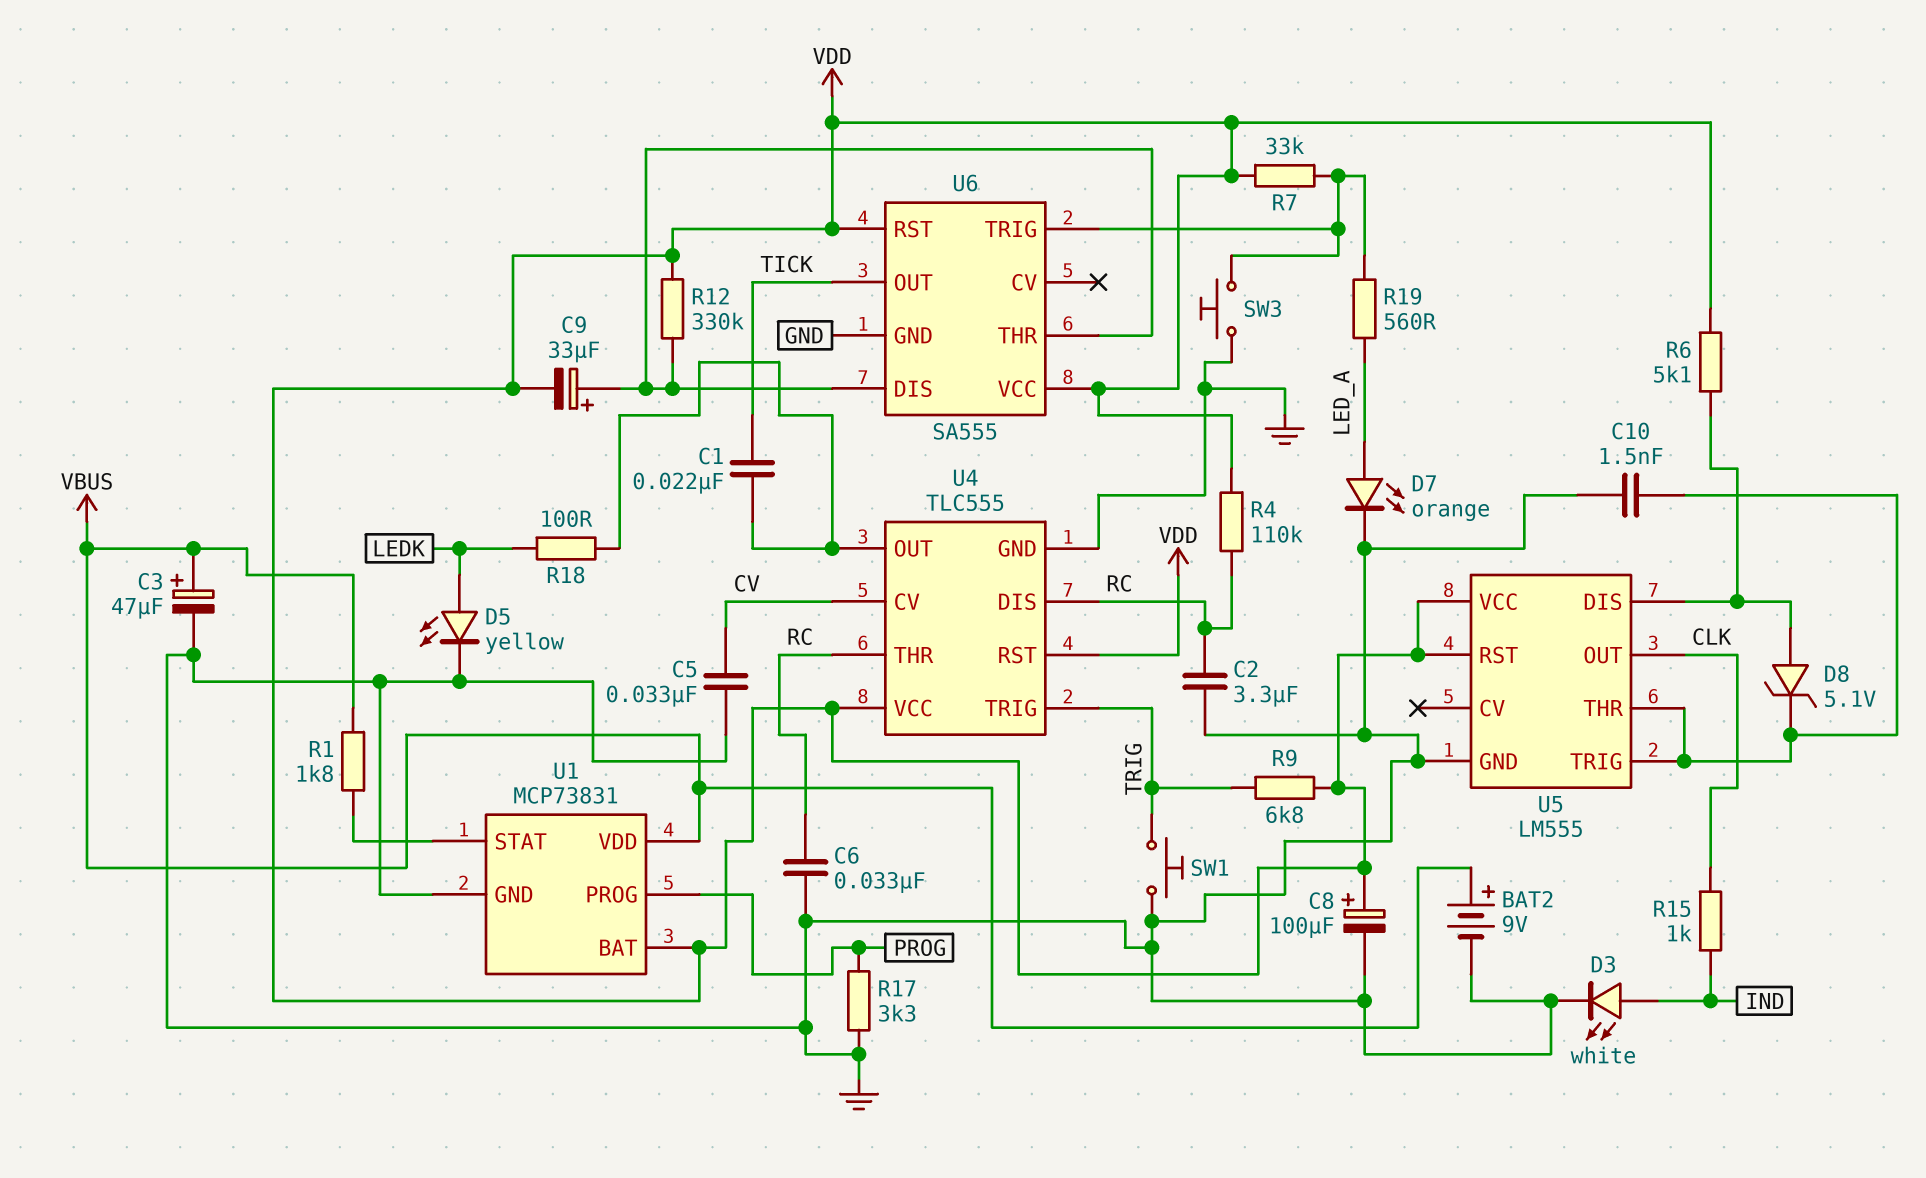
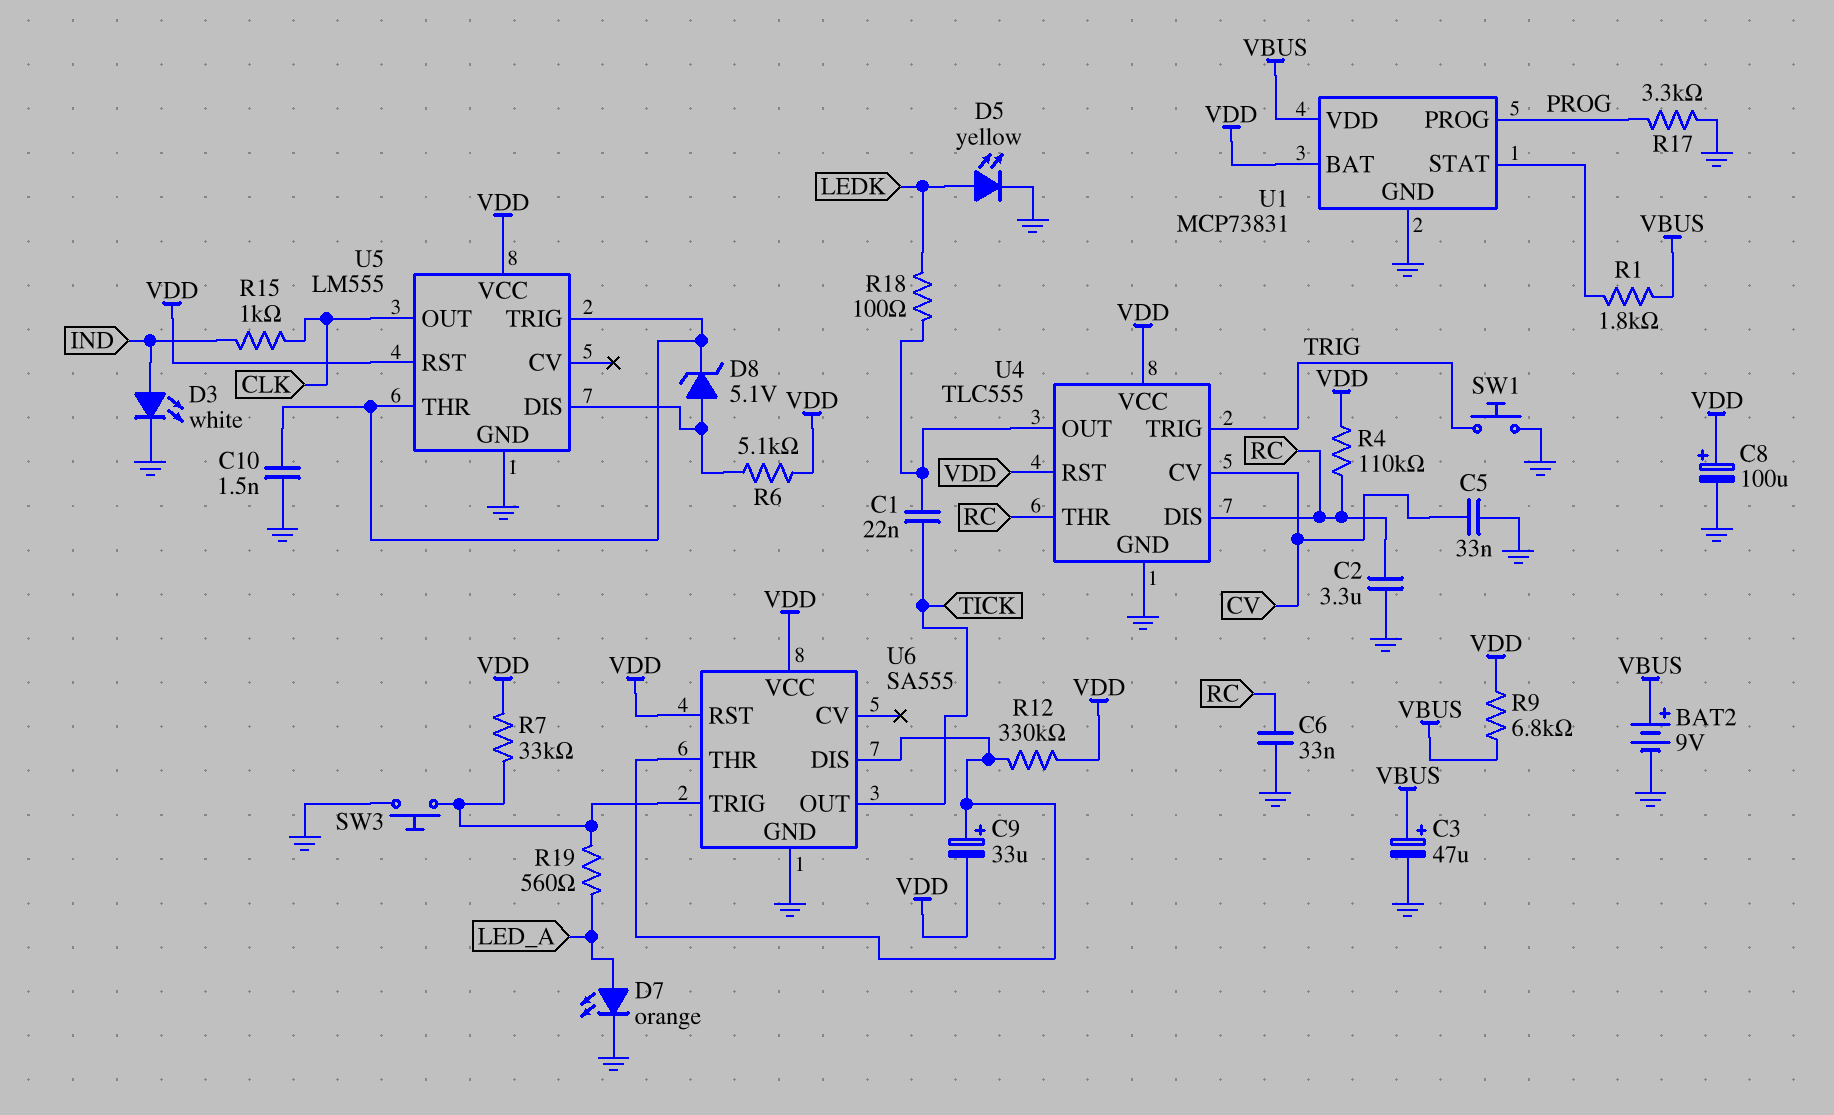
R9: 6.8k (TRIG, VDD) -> 6.8k (VBUS, VDD)

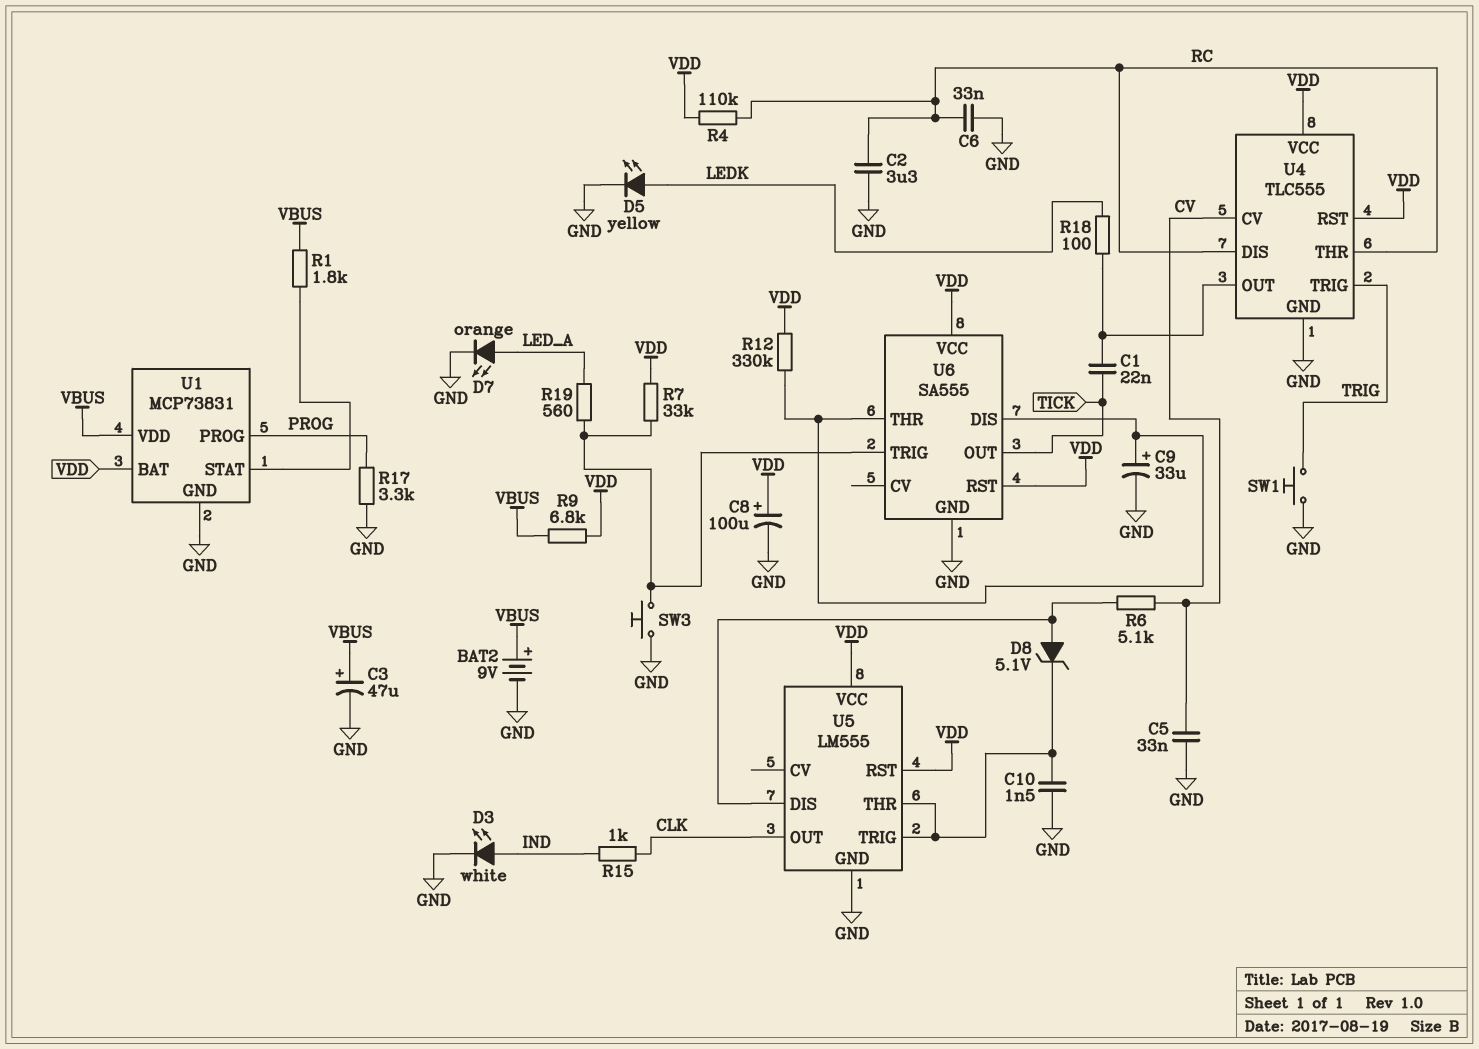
C9: 33uF (plus U6/DIS, minus VDD) -> 33uF (plus U6/DIS, minus GND)
R6: 5.1k (U5/DIS, VDD) -> 5.1k (CV, U5/DIS)

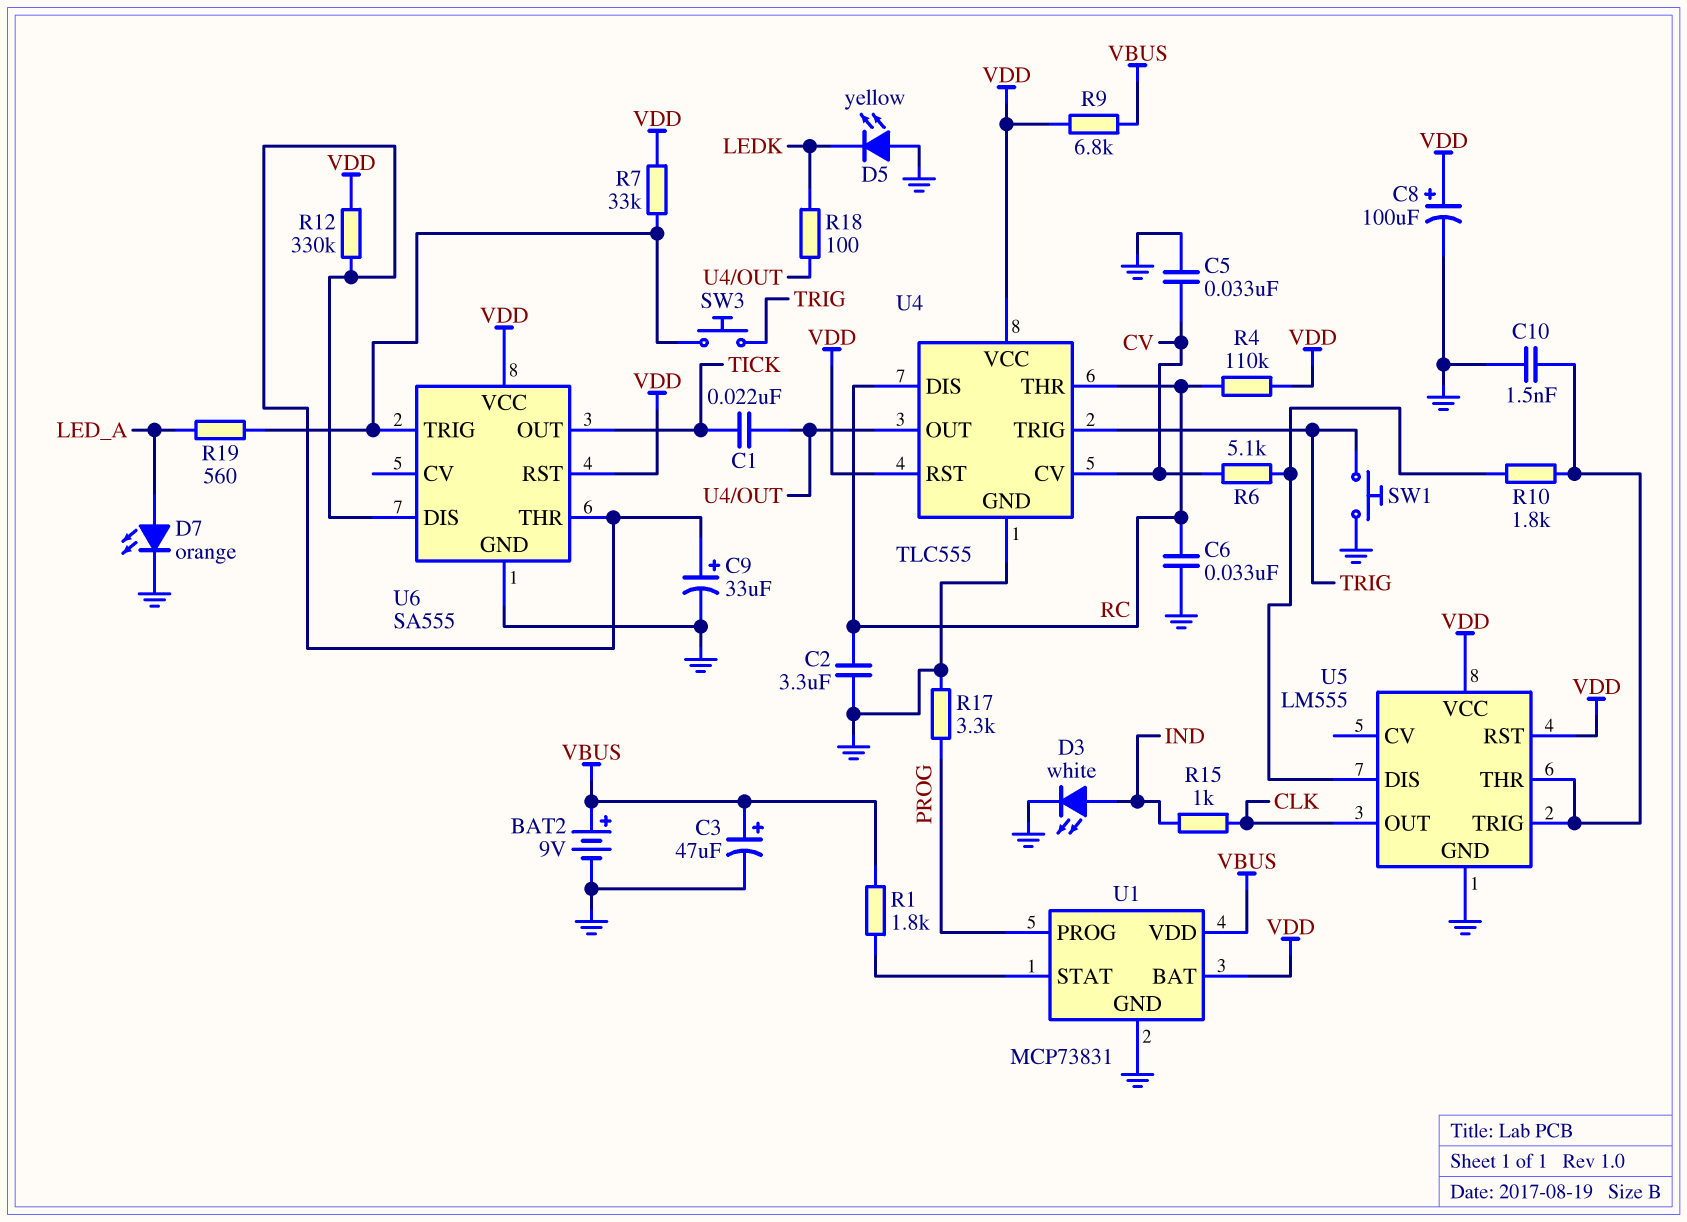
D5: LED yellow (A LEDK, K GND) -> LED yellow (A GND, K LEDK)
D8: zener 5.1V (A U5/DIS, K U5/THR) -> none
R10: none -> 1.8k (U5/DIS, U5/THR)
SW3: button (GND, U6/TRIG) -> button (TRIG, U6/TRIG)

